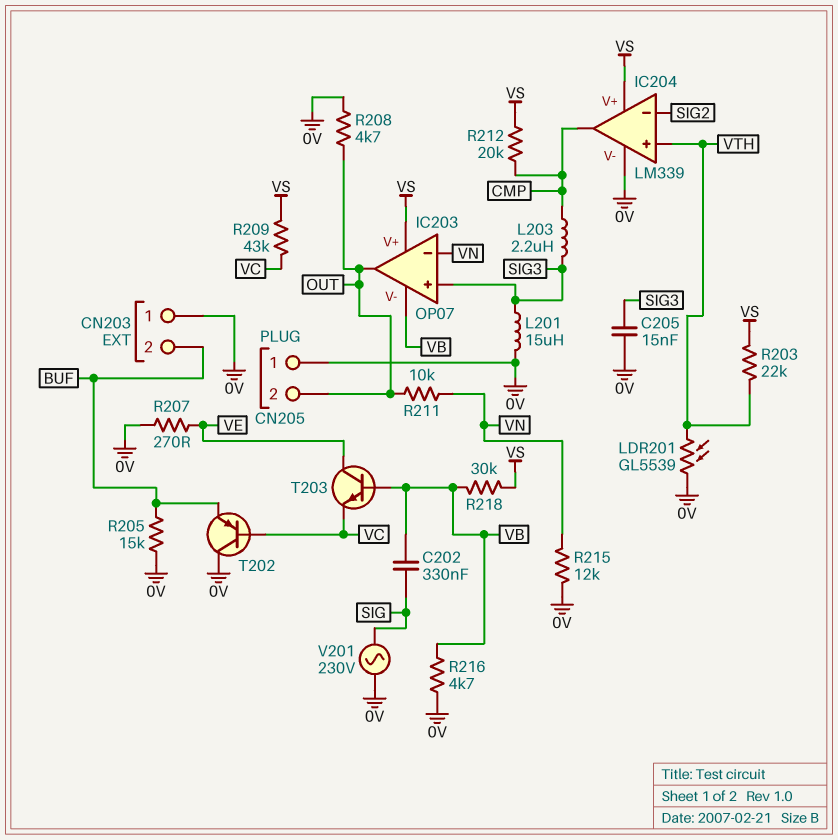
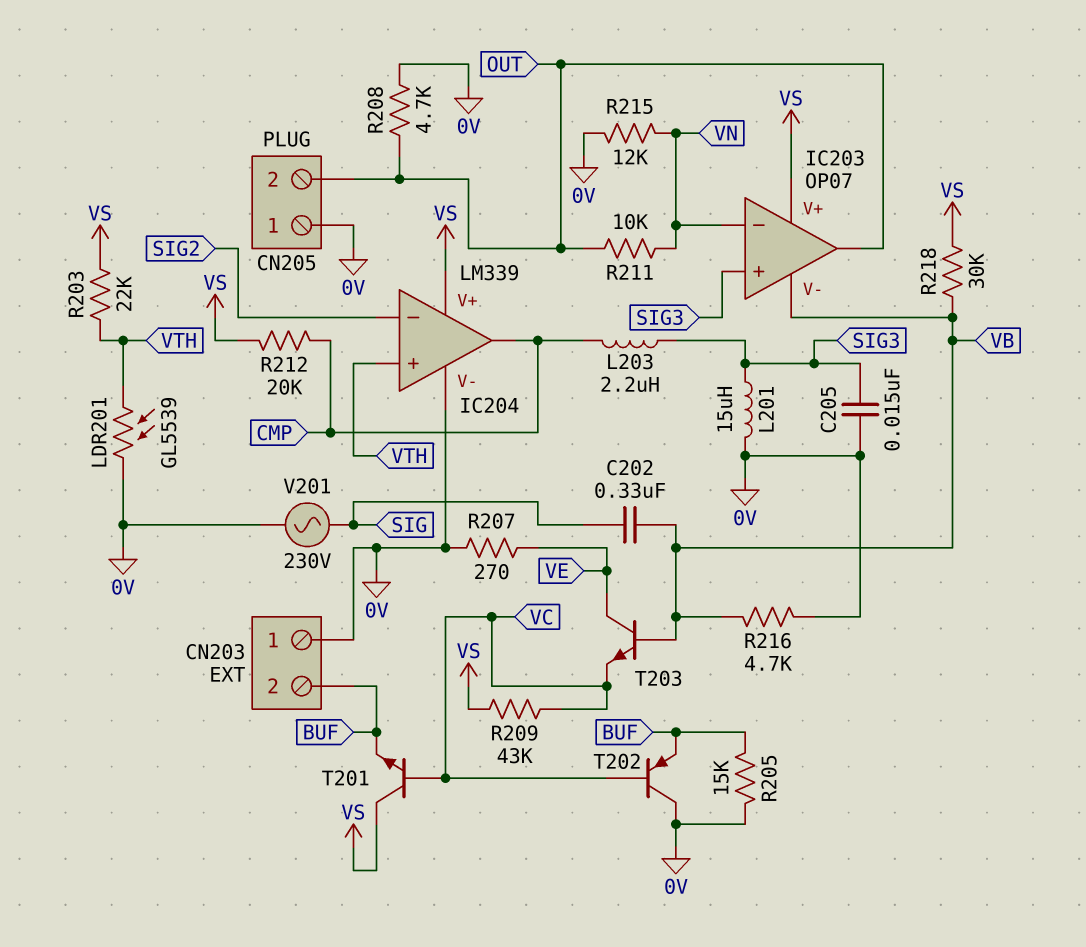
T201: none -> NPN (B VC, C VS, E BUF)

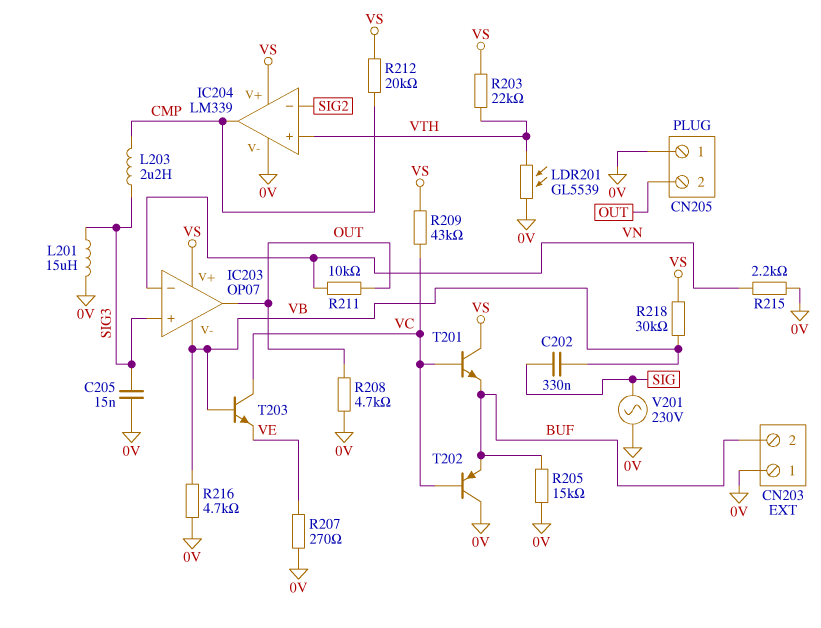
R215: 12k (0V, VN) -> 2.2k (0V, VN)
T203: NPN (B VB, C VE, E VC) -> NPN (B VB, C VC, E VE)

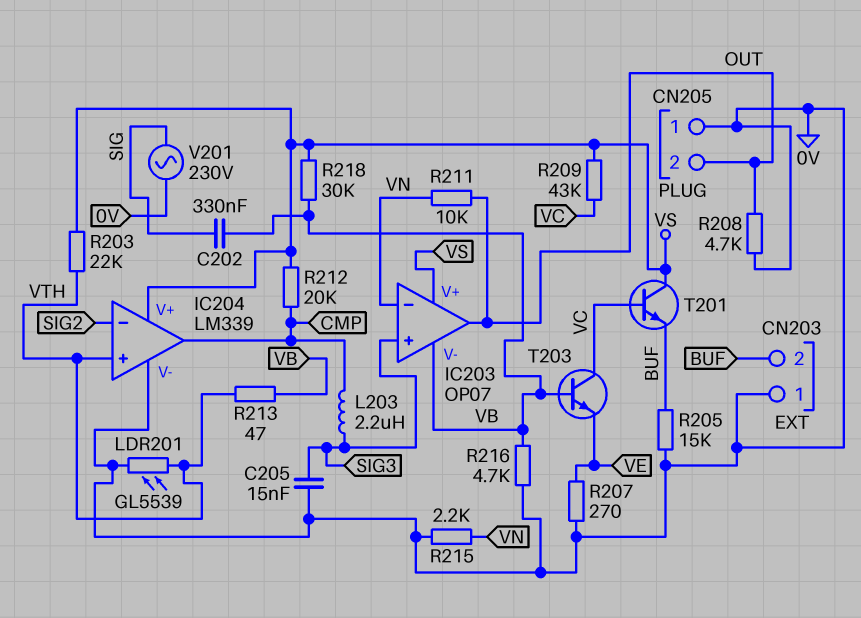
L201: 15uH (0V, SIG3) -> none
R213: none -> 47 (VB, VTH)
T202: PNP (B VC, C 0V, E BUF) -> none

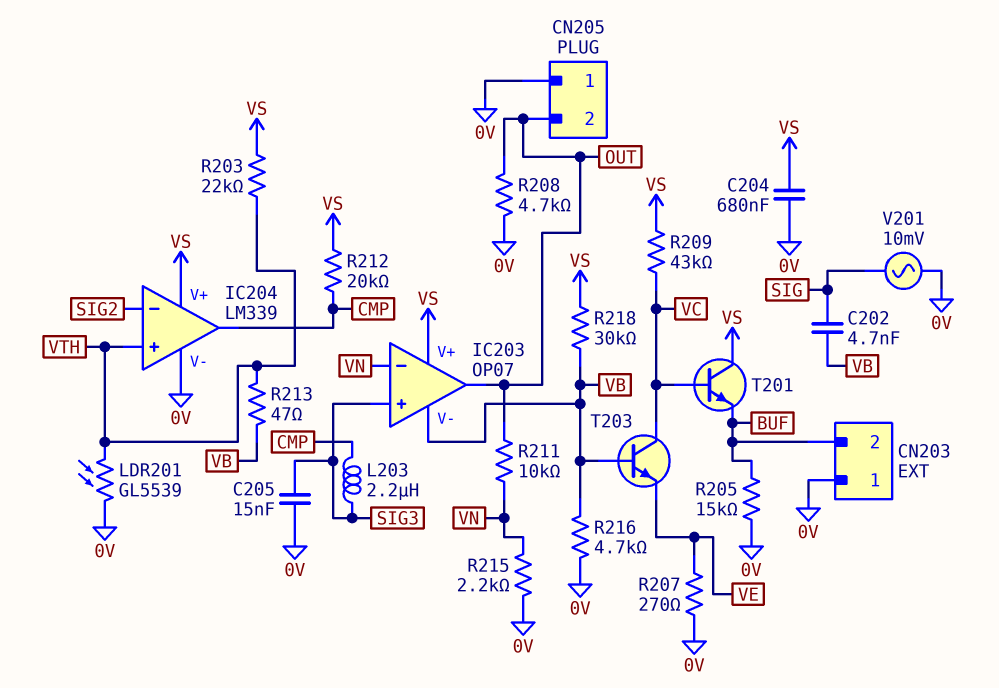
C202: 330nF (SIG, VB) -> 4.7nF (SIG, VB)
C204: none -> 680nF (0V, VS)
V201: AC 230V (0V, SIG) -> AC 10mV (0V, SIG)

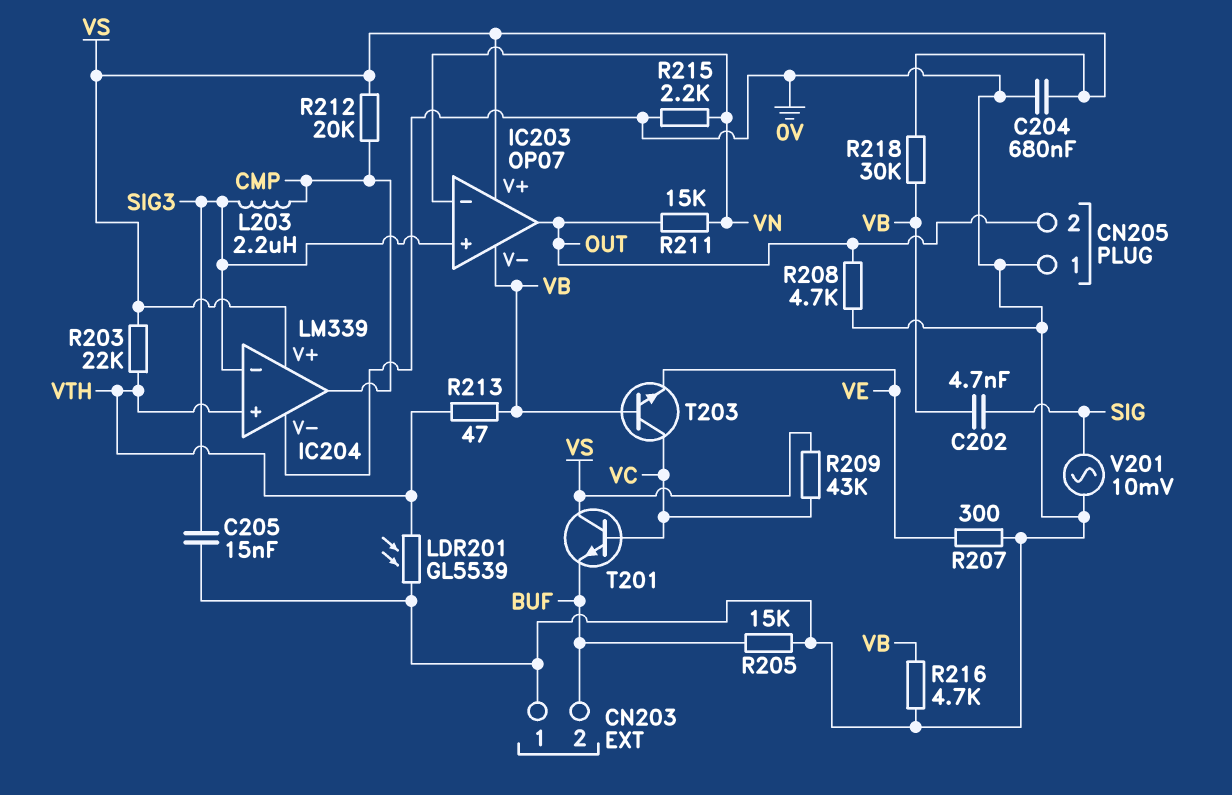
IC204 pin in-: SIG2 -> SIG3
R207: 270 (0V, VE) -> 300 (0V, VE)
R211: 10k (OUT, VN) -> 15k (OUT, VN)

